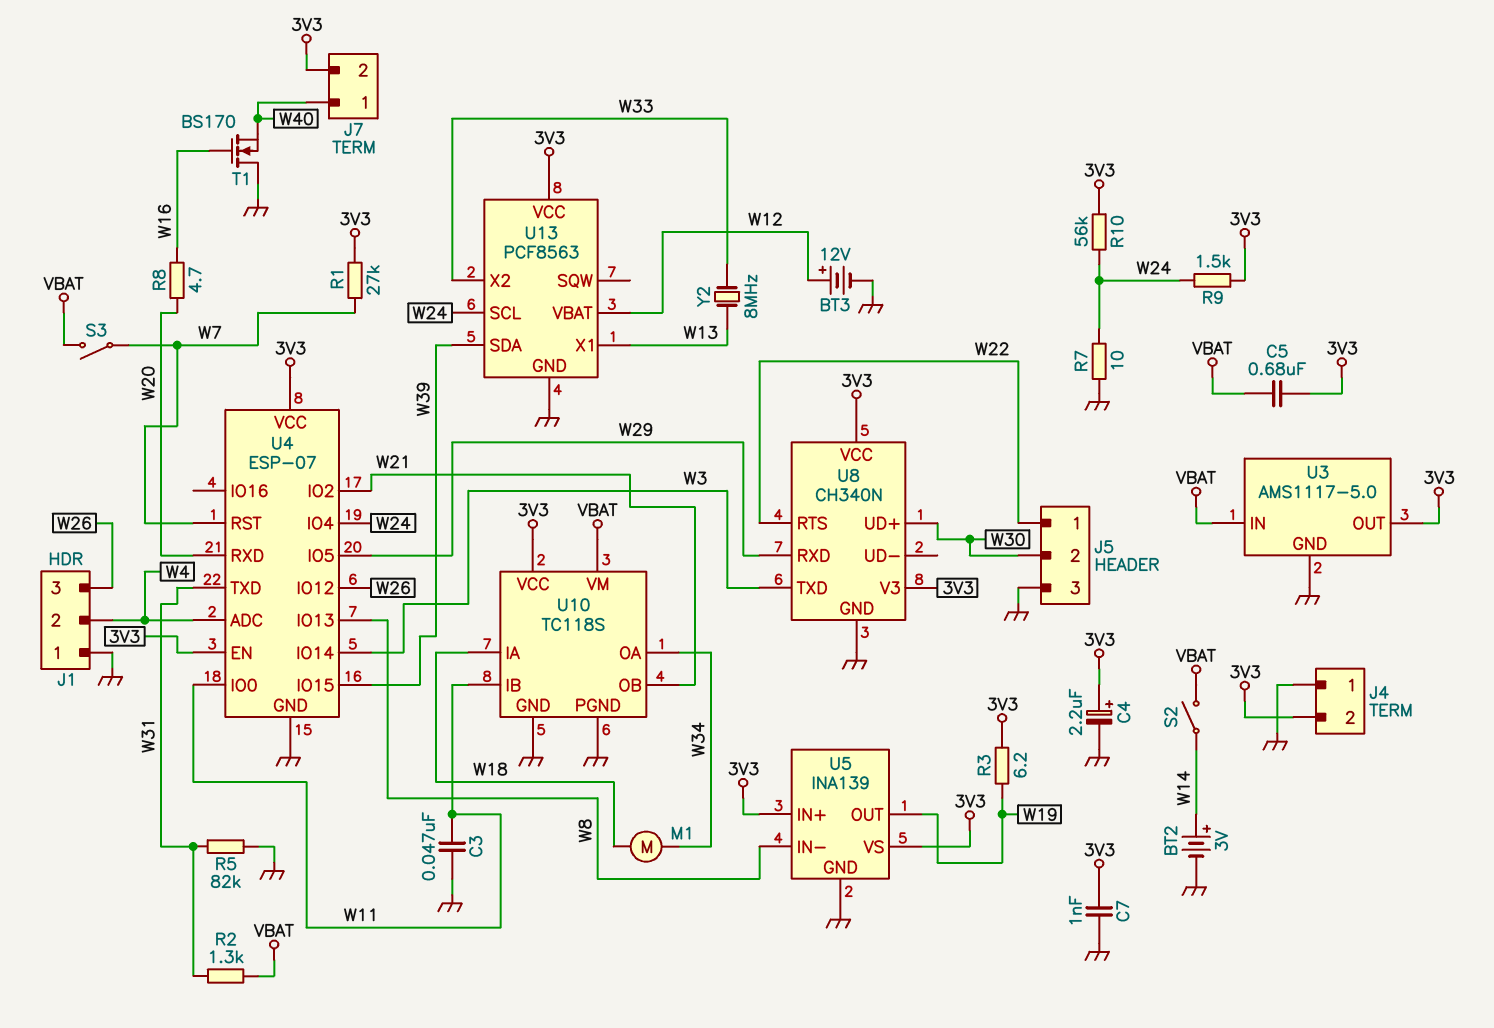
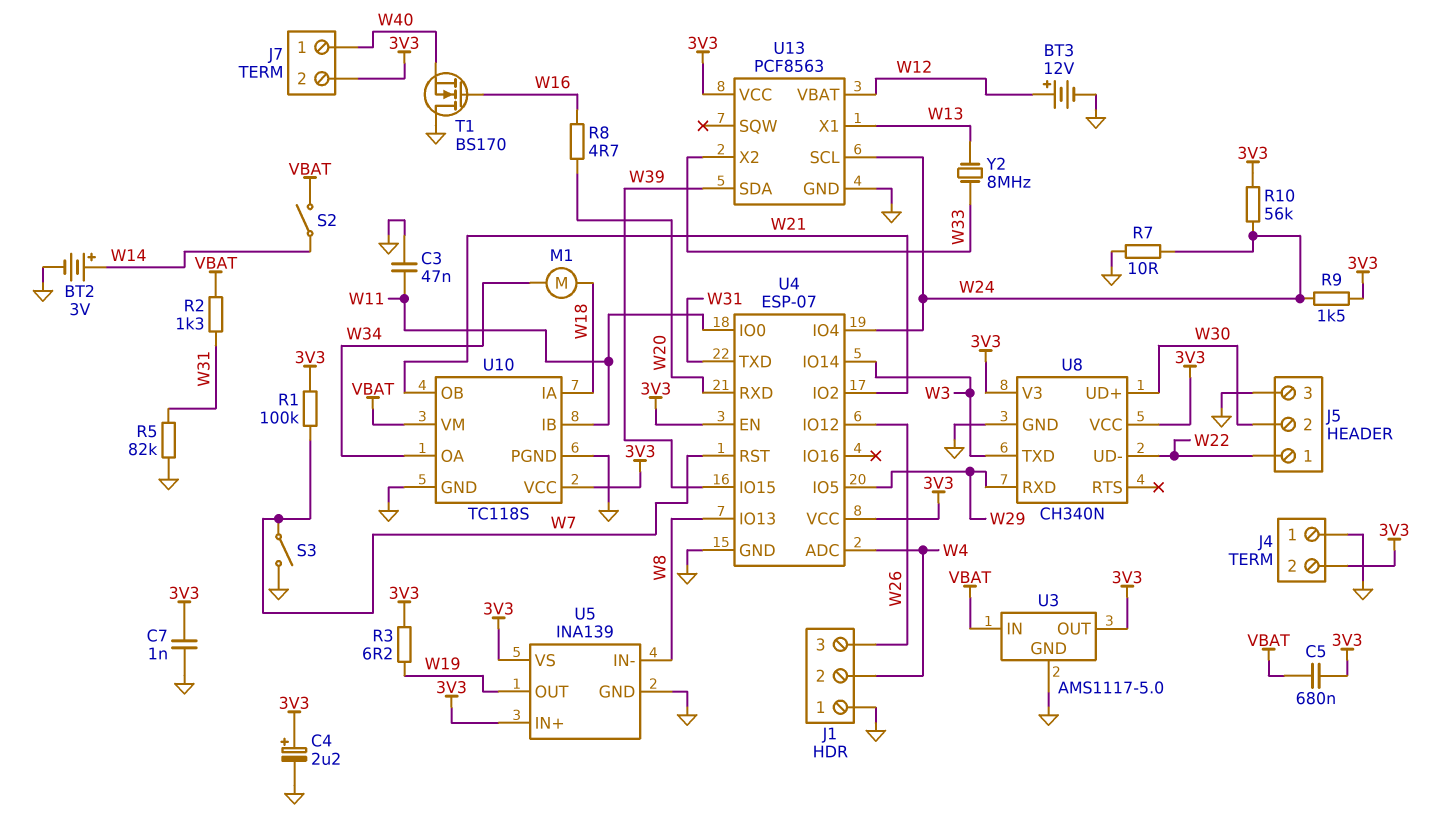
R1: 27k (3V3, W7) -> 100k (3V3, W7)
S3: switch (VBAT, W7) -> switch (GND, W7)
U8 pin RTS: W22 -> none
U8 pin UD-: none -> W22

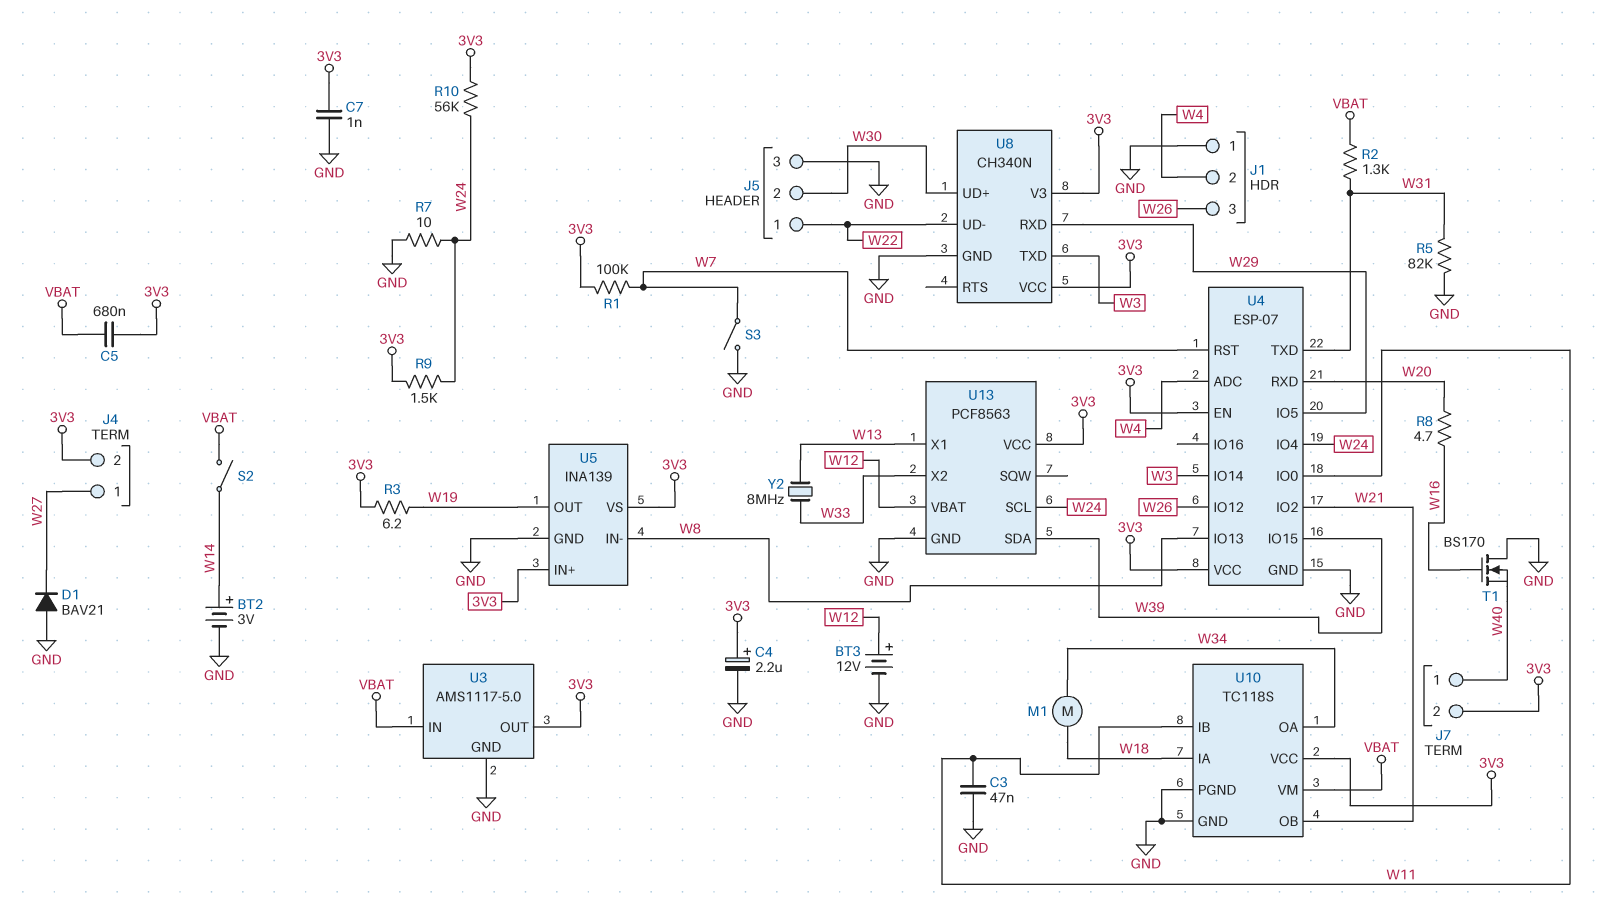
D1: none -> diode BAV21 (A GND, K W27)
J4 pin 1: GND -> W27

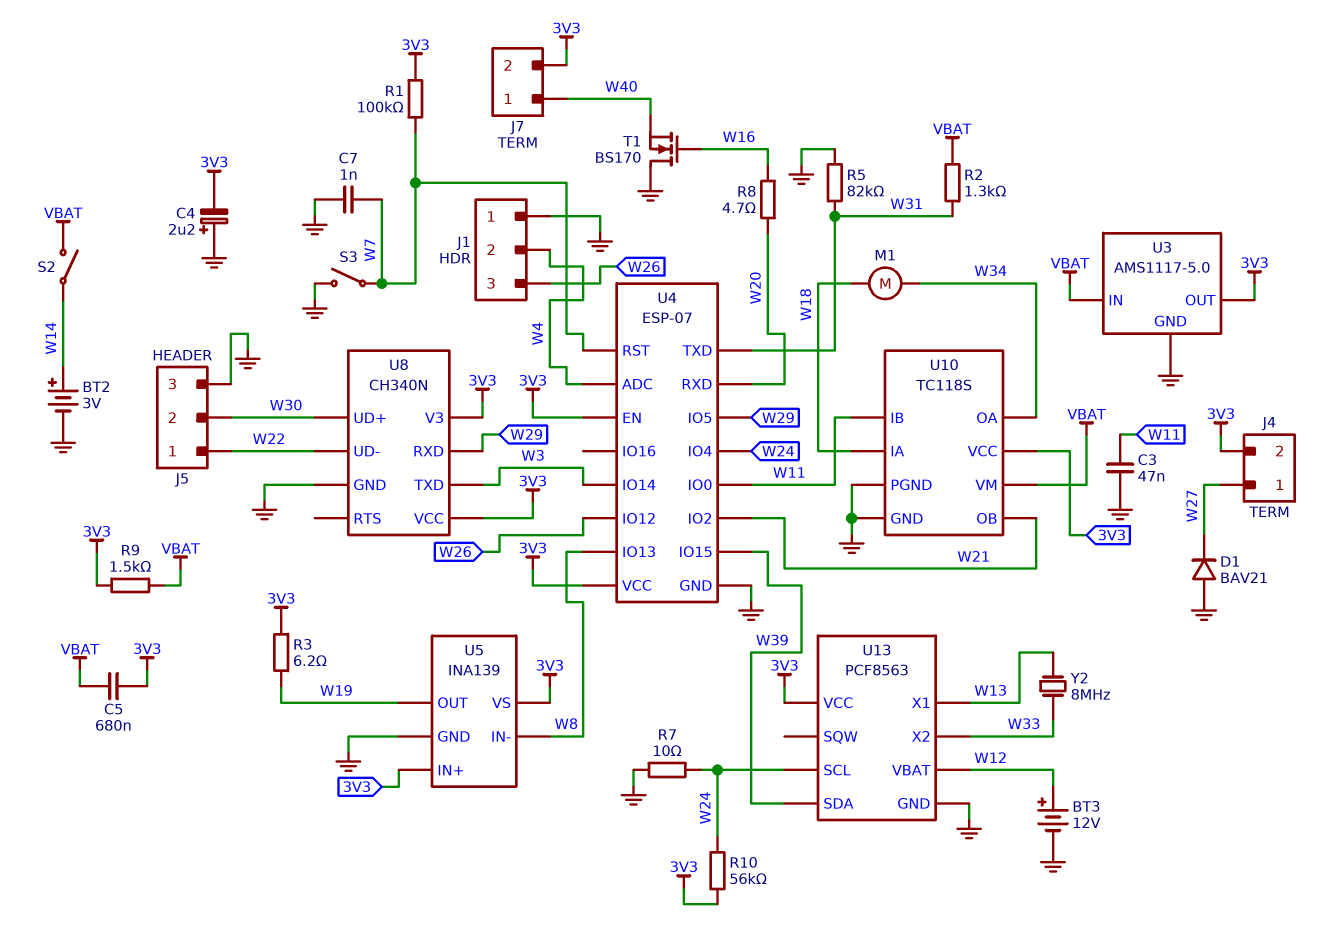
C4: 2.2uF (plus 3V3, minus GND) -> 2.2uF (plus GND, minus 3V3)
C7: 1nF (3V3, GND) -> 1nF (GND, W7)
R9: 1.5k (3V3, W24) -> 1.5k (3V3, VBAT)

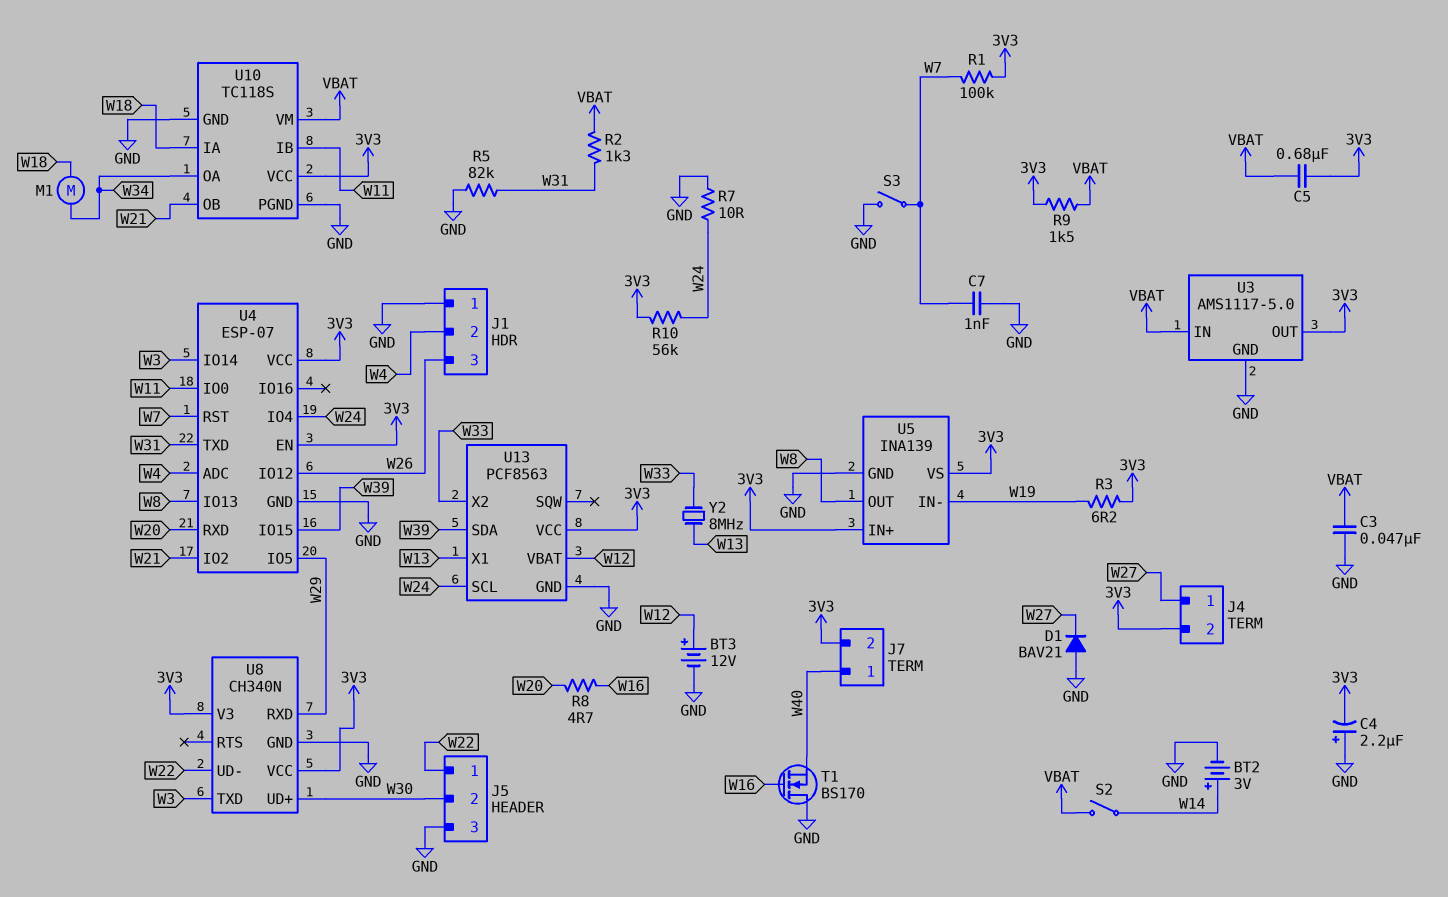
C3: 47nF (GND, W11) -> 47nF (GND, VBAT)
U5 pin IN-: W8 -> W19
U5 pin OUT: W19 -> W8

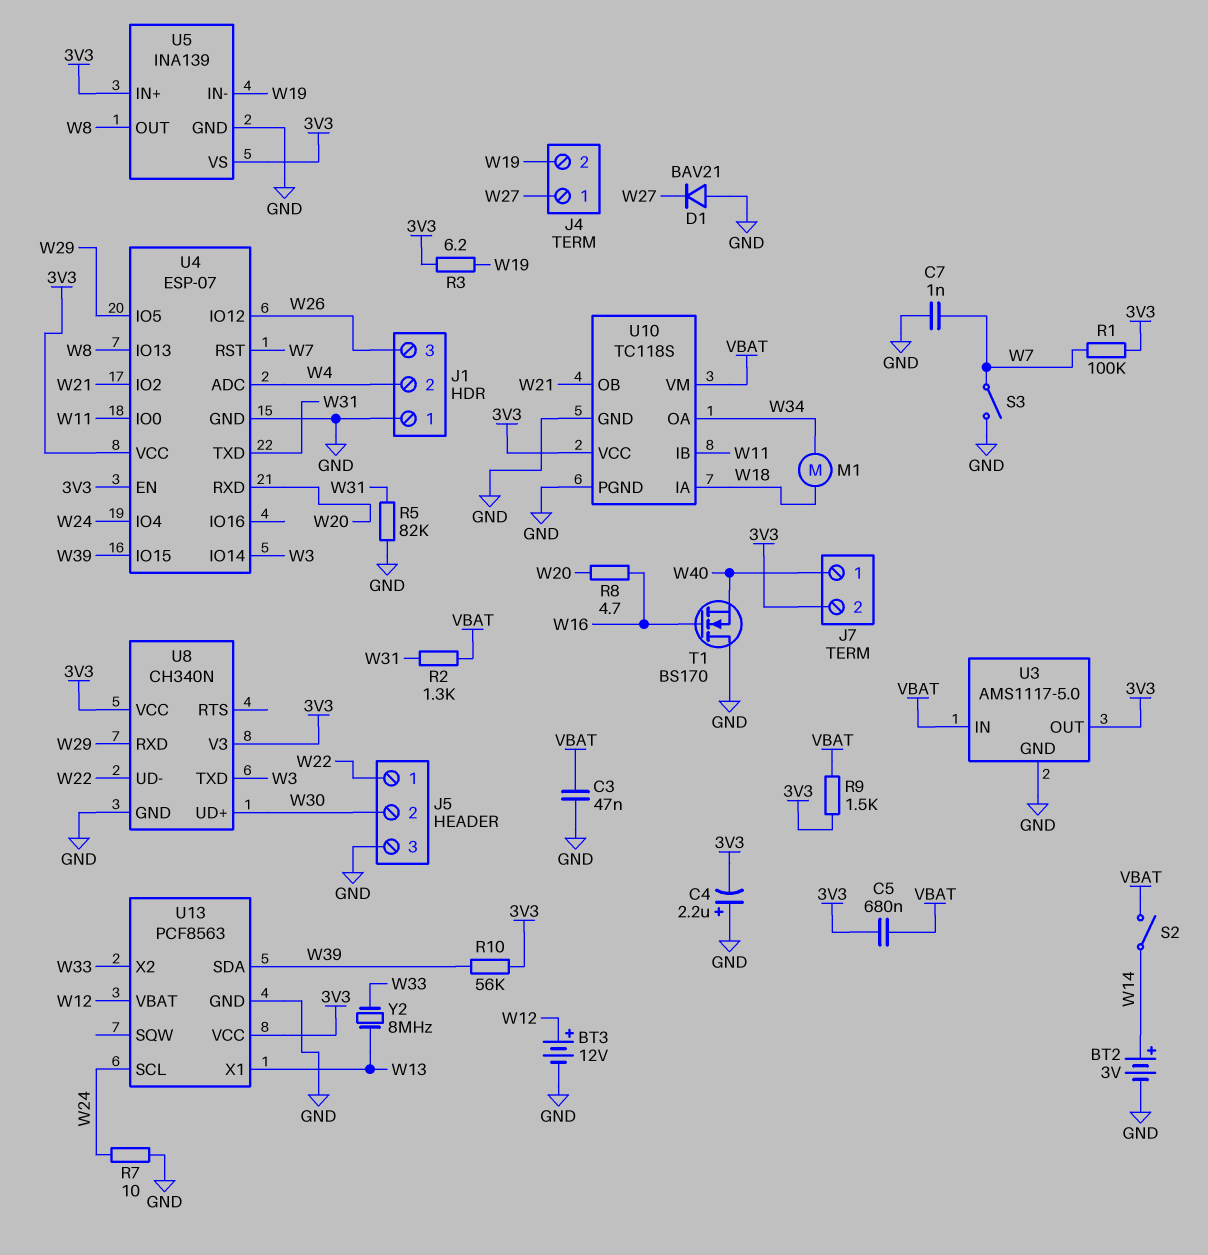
J4 pin 2: 3V3 -> W19
R10: 56k (3V3, W24) -> 56k (3V3, W39)

